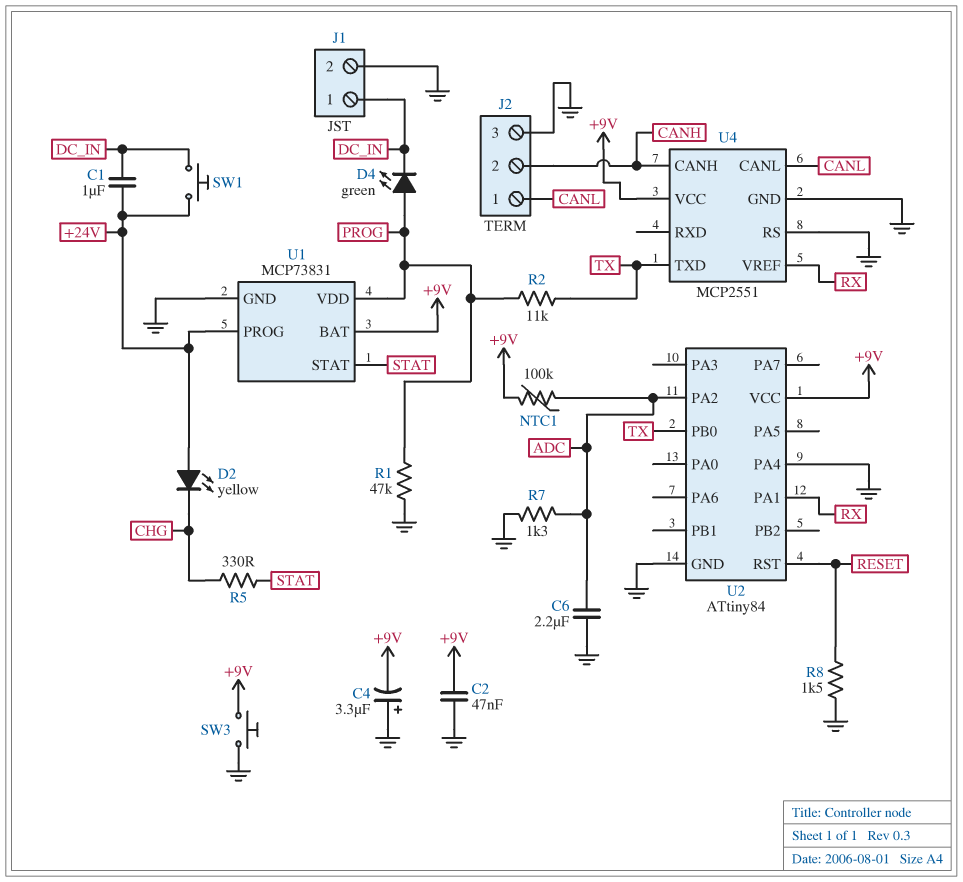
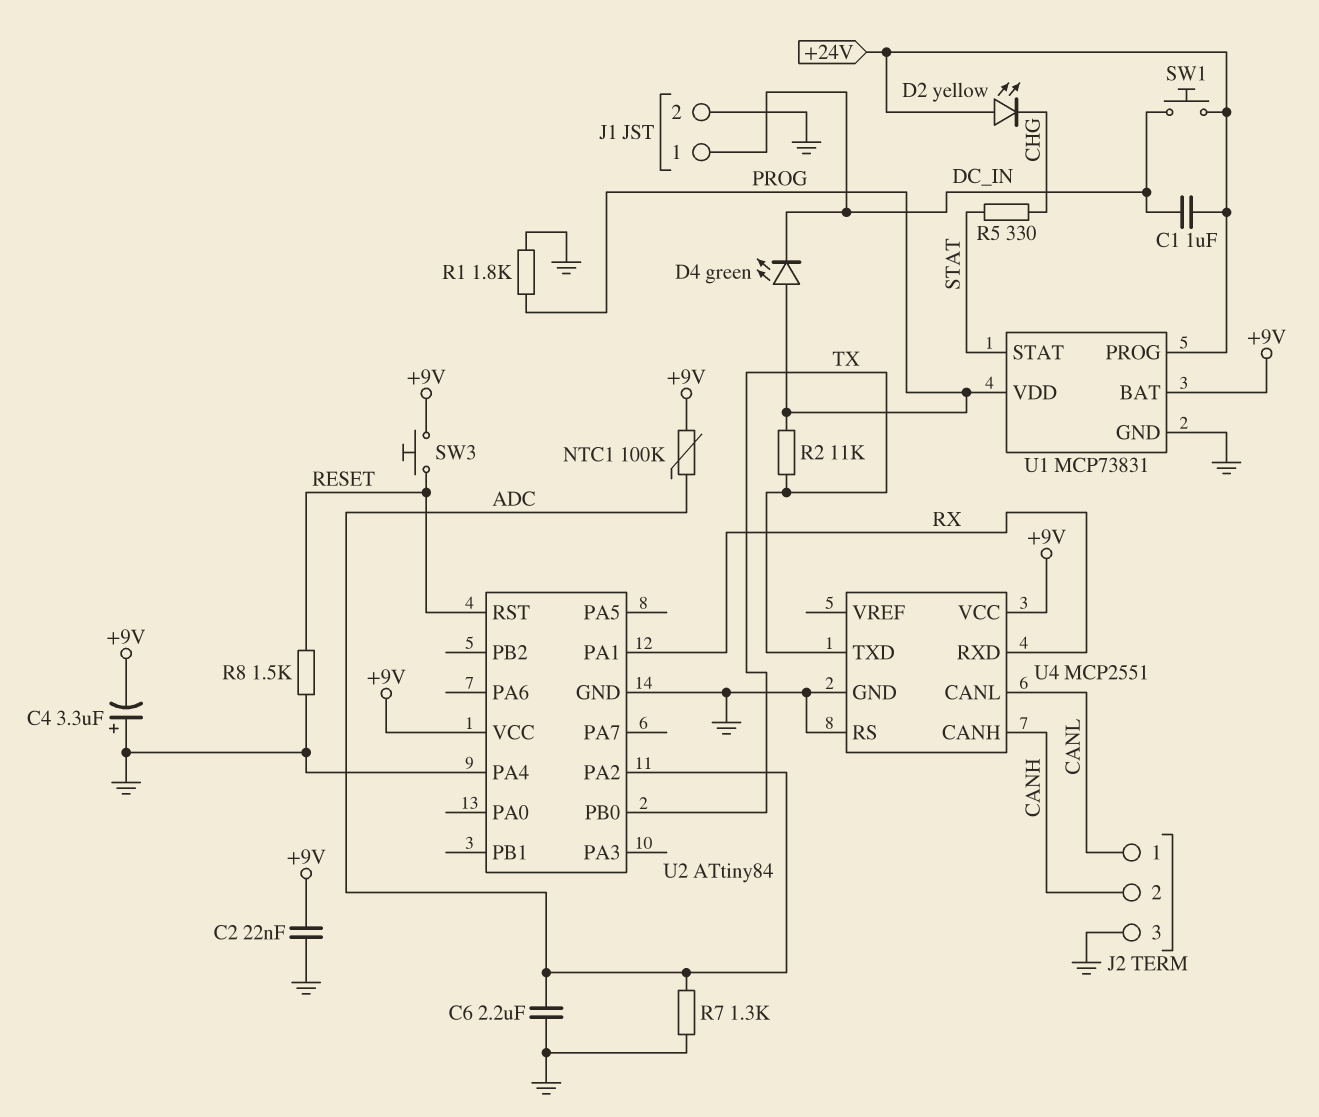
C2: 47nF (+9V, GND) -> 22nF (+9V, GND)
R1: 47k (GND, PROG) -> 1.8k (GND, PROG)
SW3: button (+9V, GND) -> button (+9V, RESET)
U4 pin RXD: none -> RX
U4 pin VREF: RX -> none

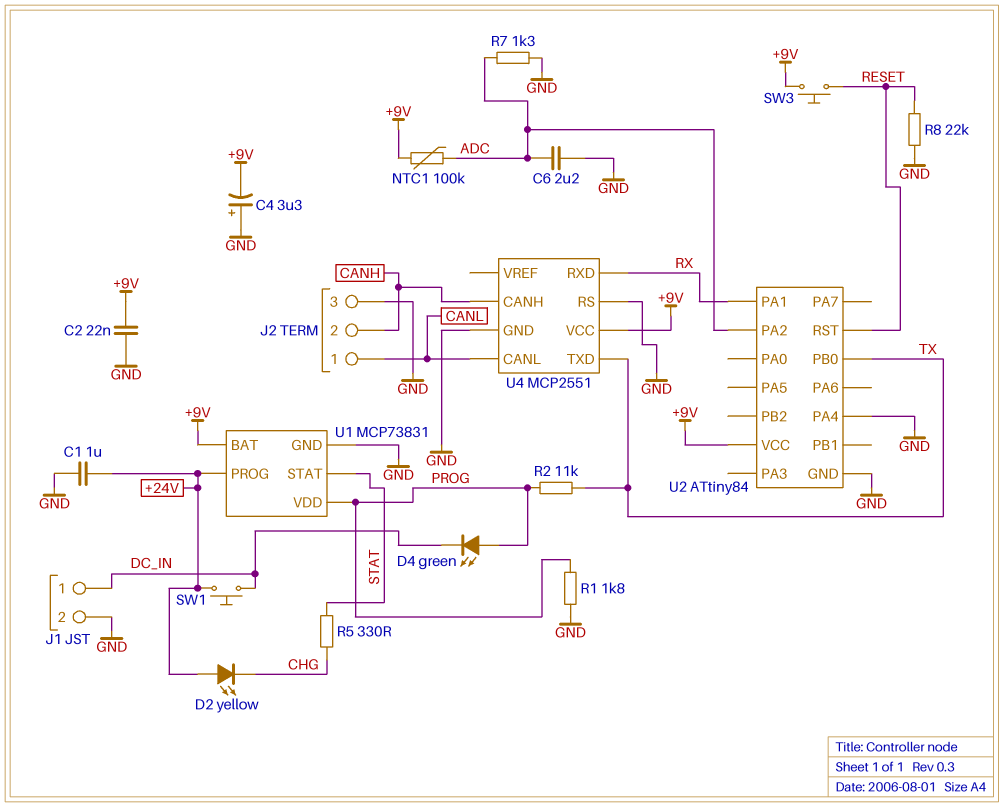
C1: 1uF (+24V, DC_IN) -> 1uF (+24V, GND)
R8: 1.5k (GND, RESET) -> 22k (GND, RESET)

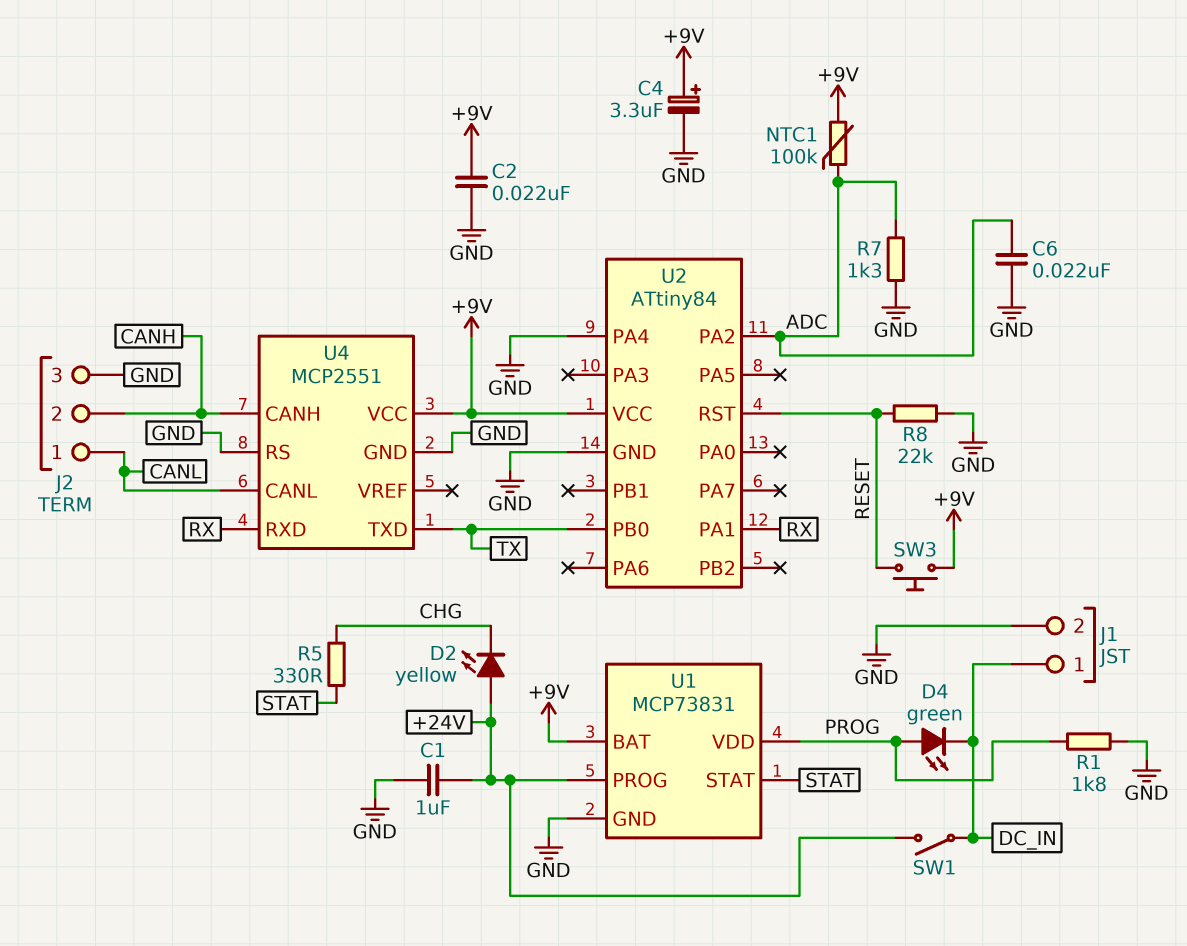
C4: 3.3uF (plus GND, minus +9V) -> 3.3uF (plus +9V, minus GND)
C6: 2.2uF (ADC, GND) -> 22nF (ADC, GND)
R2: 11k (PROG, TX) -> none
SW1: button (+24V, DC_IN) -> switch (+24V, DC_IN)

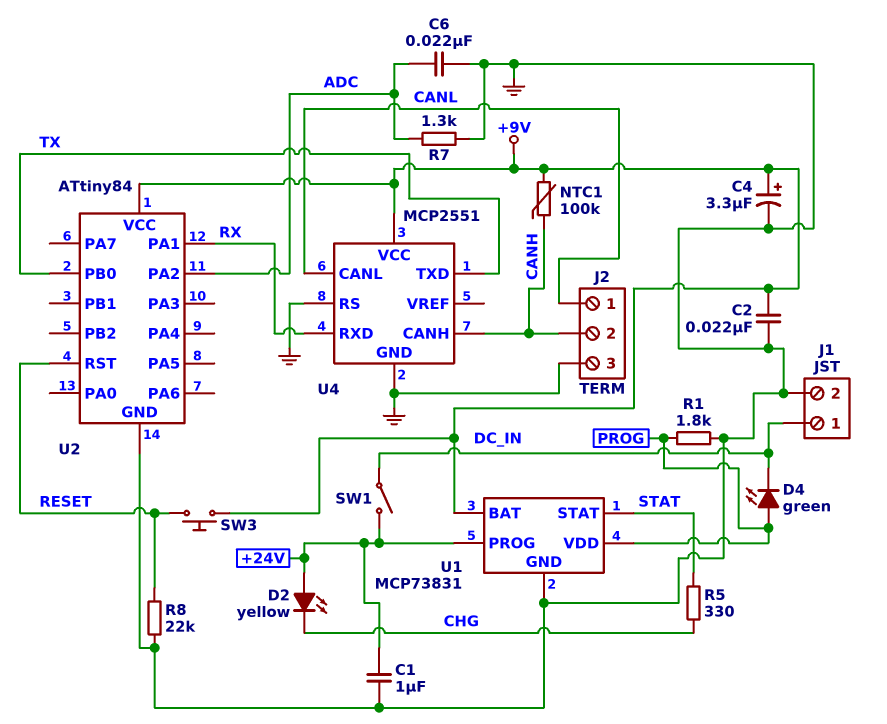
NTC1: 100k (+9V, ADC) -> 100k (+9V, CANH)
U2 pin PA4: GND -> none

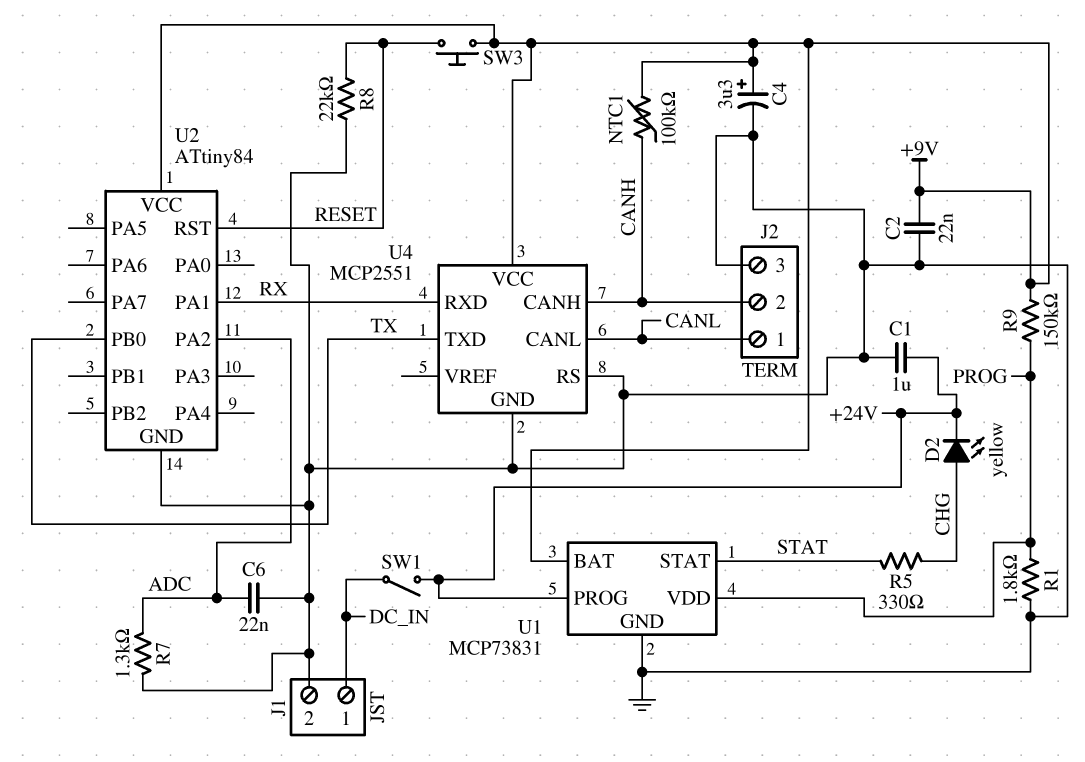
D2: LED yellow (A +24V, K CHG) -> LED yellow (A CHG, K +24V)
D4: LED green (A PROG, K DC_IN) -> none
R9: none -> 150k (+9V, PROG)

